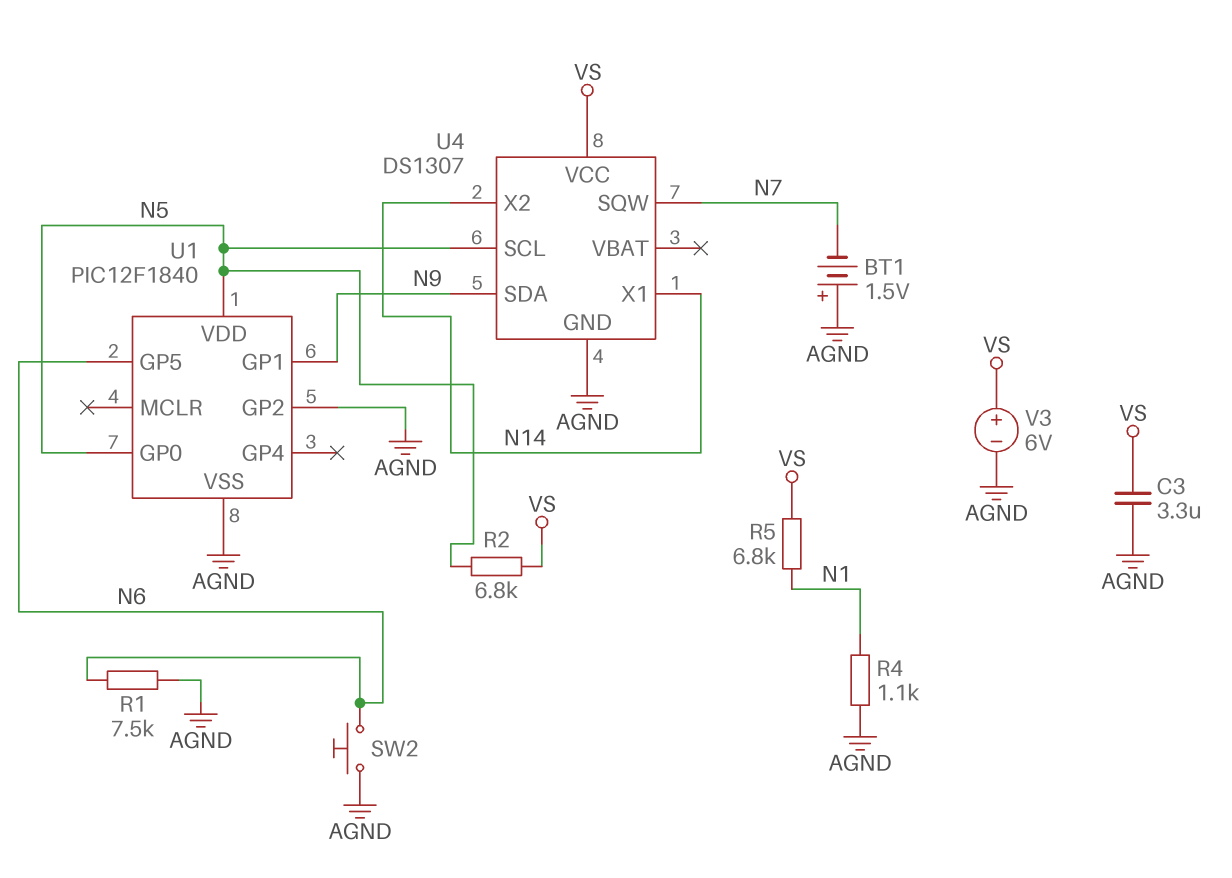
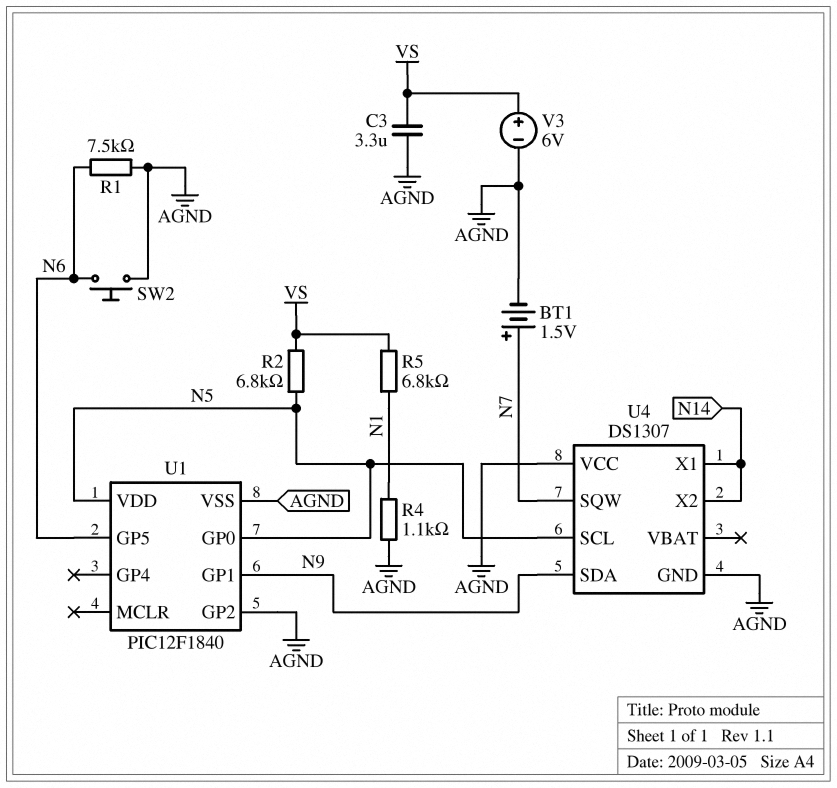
BT1: 1.5V (plus AGND, minus N7) -> 1.5V (plus N7, minus AGND)
U4 pin VCC: VS -> AGND

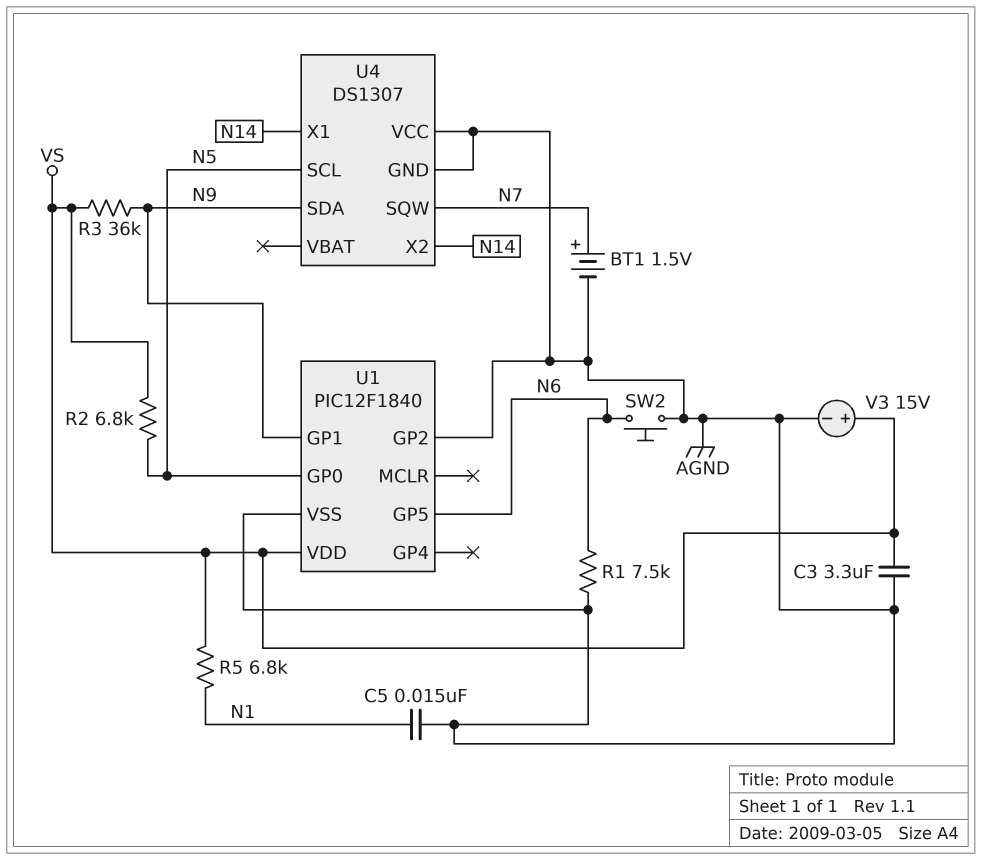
C5: none -> 15nF (AGND, N1)
R3: none -> 36k (N9, VS)
R4: 1.1k (AGND, N1) -> none
U1 pin VDD: N5 -> VS
V3: 6V (plus VS, minus AGND) -> 15V (plus VS, minus AGND)

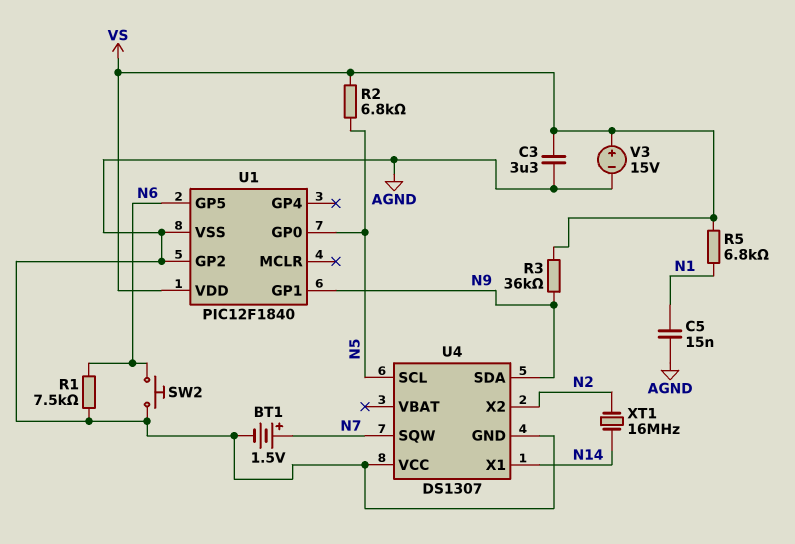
U4 pin X2: N14 -> N2
XT1: none -> 16MHz (N2, N14)

